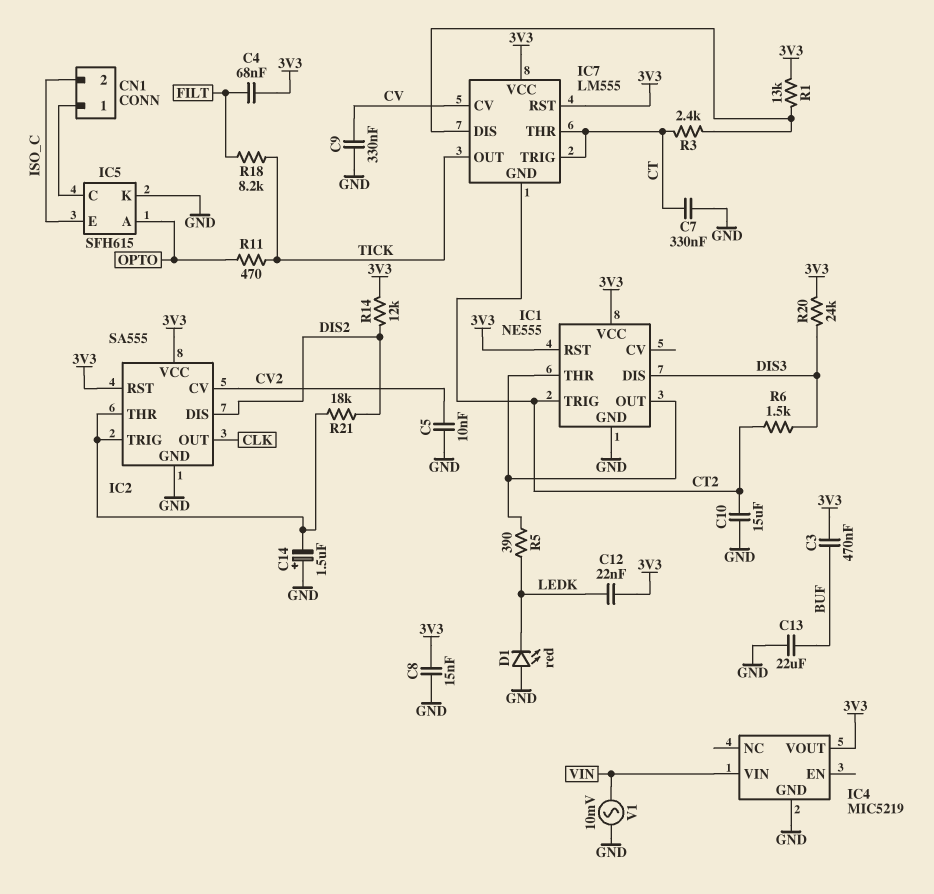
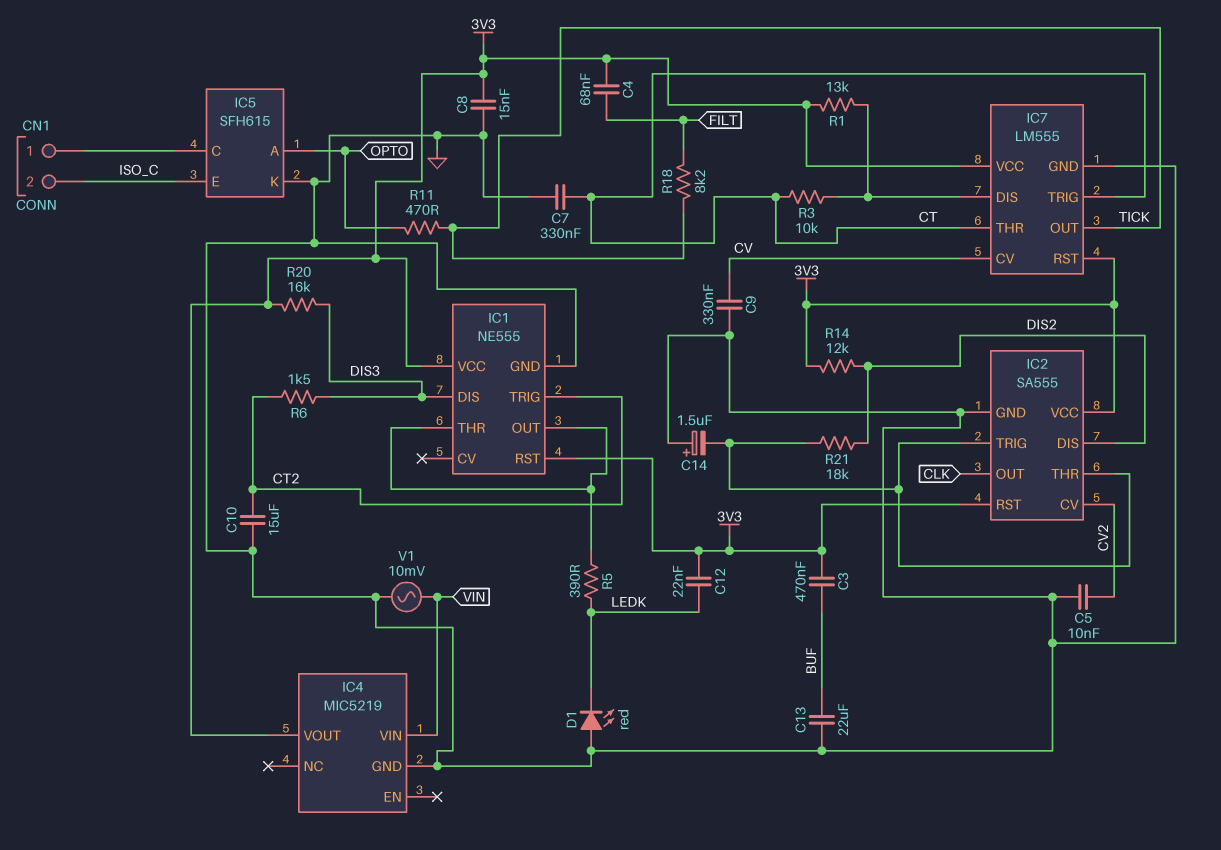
IC7 pin GND: CT2 -> GND
R3: 2.4k (CT, IC7/DIS) -> 10k (CT, IC7/DIS)
R20: 24k (3V3, DIS3) -> 16k (3V3, DIS3)

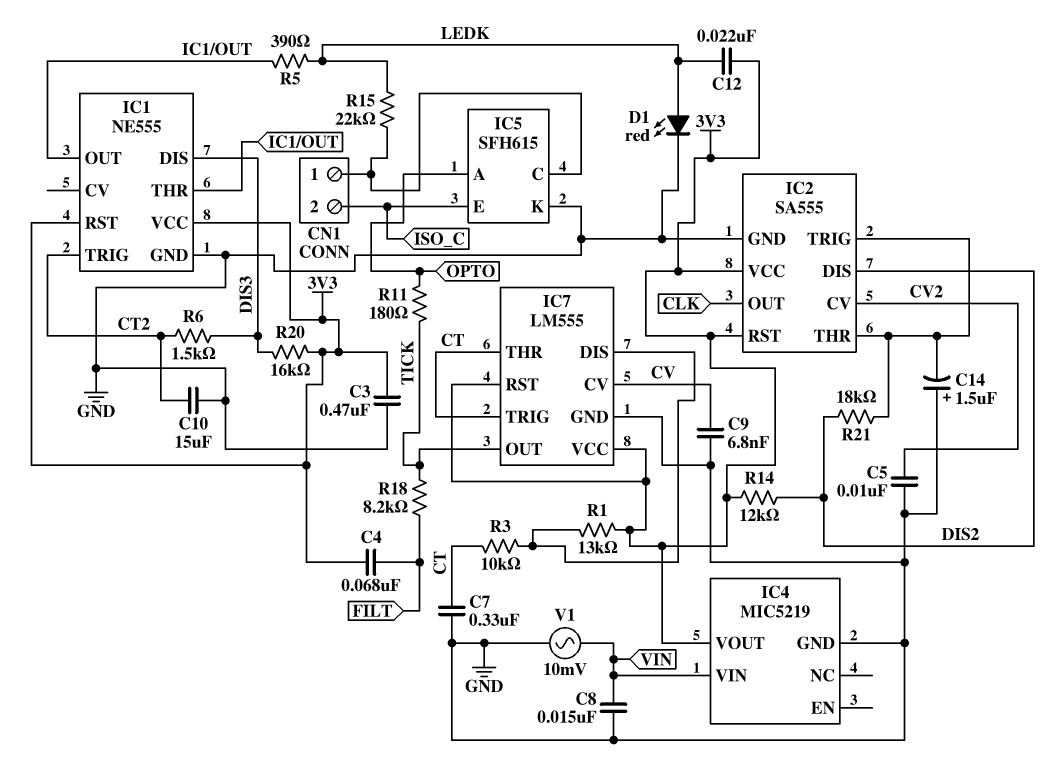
C3: 470nF (3V3, BUF) -> 470nF (3V3, GND)
C8: 15nF (3V3, GND) -> 15nF (GND, VIN)
C9: 330nF (CV, GND) -> 6.8nF (CV, GND)
C13: 22uF (BUF, GND) -> none
D1: LED red (A GND, K LEDK) -> LED red (A LEDK, K GND)
R11: 470 (OPTO, TICK) -> 180 (OPTO, TICK)
R15: none -> 22k (CN1/1, LEDK)

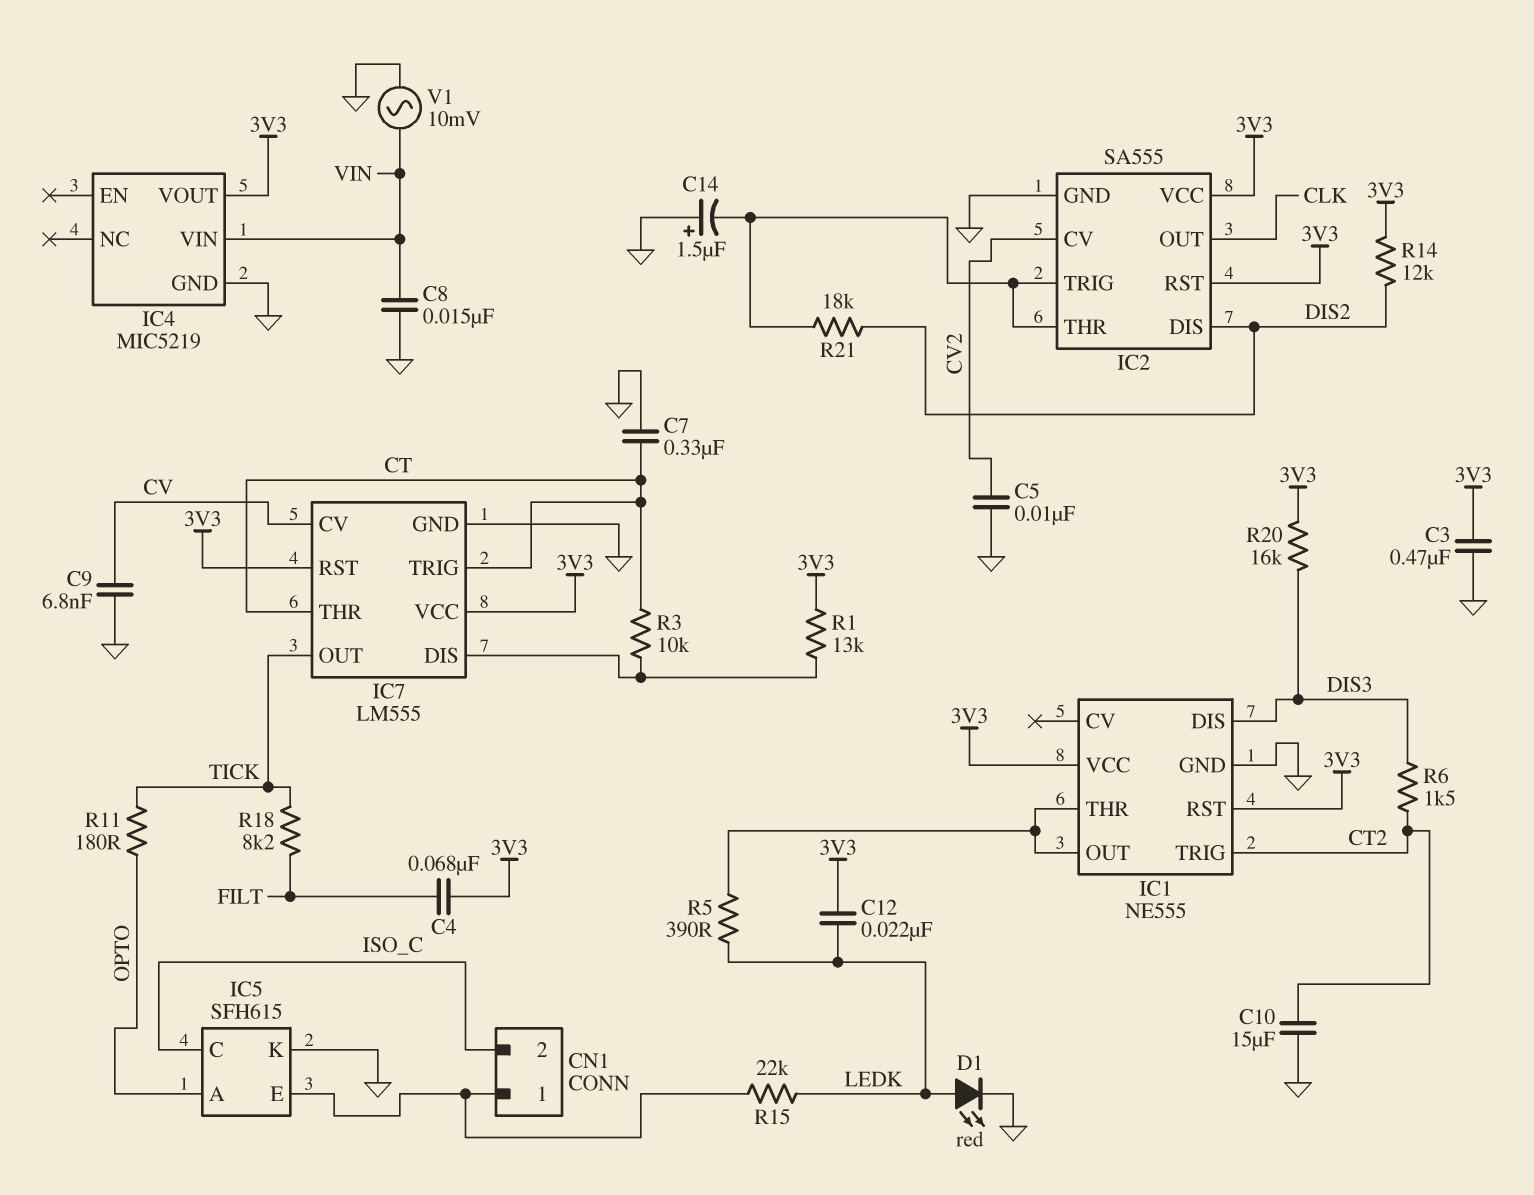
IC5 pin C: CN1/1 -> ISO_C
IC5 pin E: ISO_C -> CN1/1

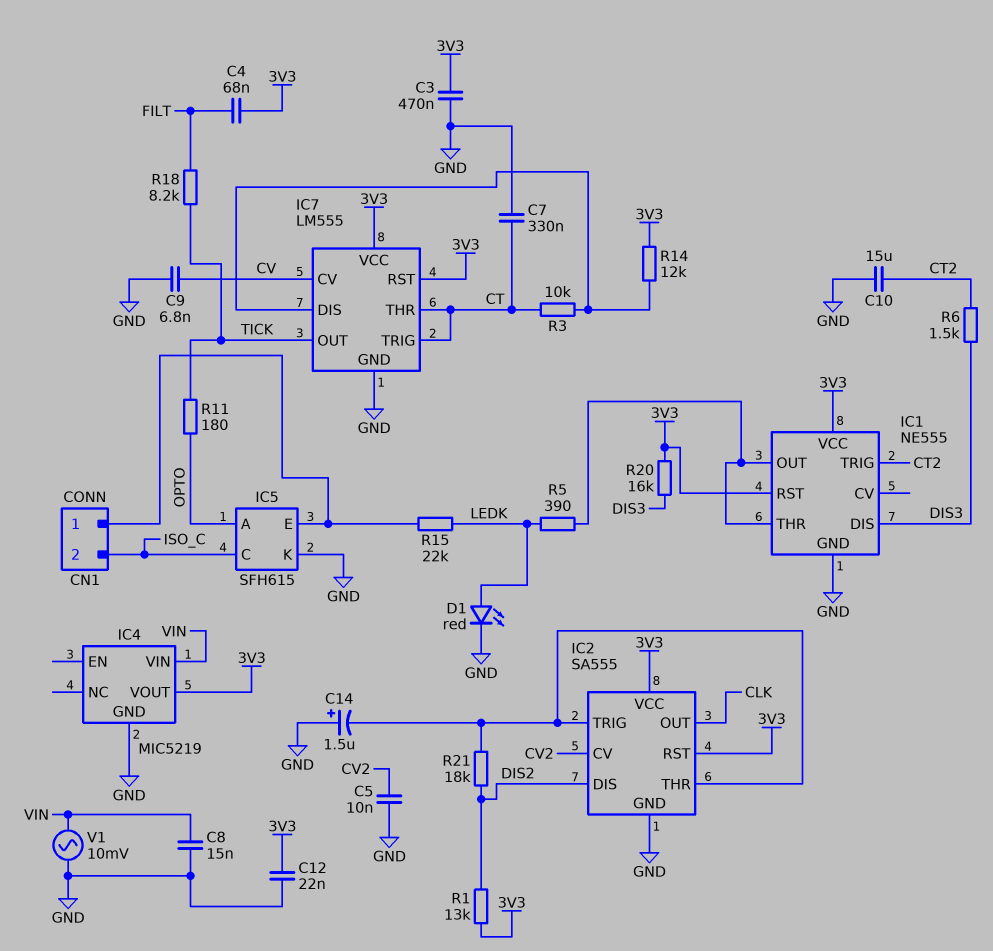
C12: 22nF (3V3, LEDK) -> 22nF (3V3, GND)
R1: 13k (3V3, IC7/DIS) -> 13k (3V3, DIS2)
R14: 12k (3V3, DIS2) -> 12k (3V3, IC7/DIS)

